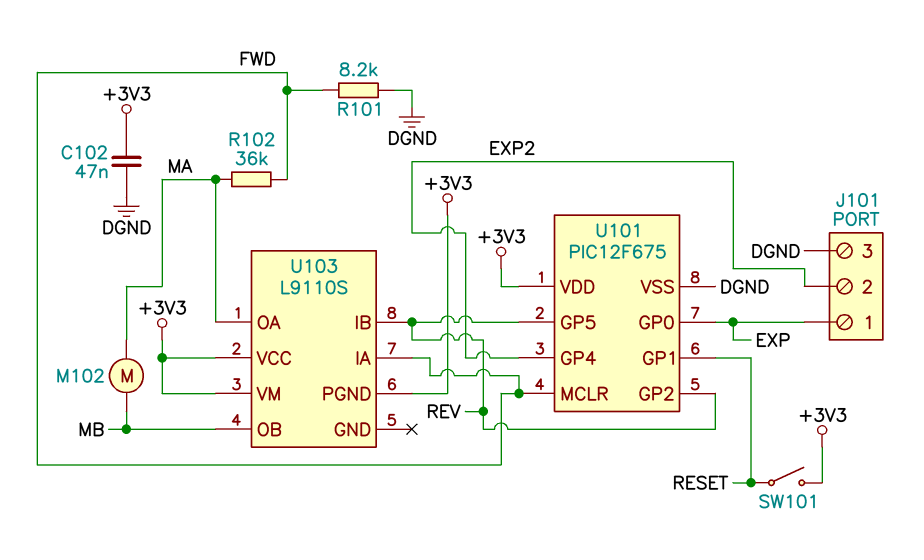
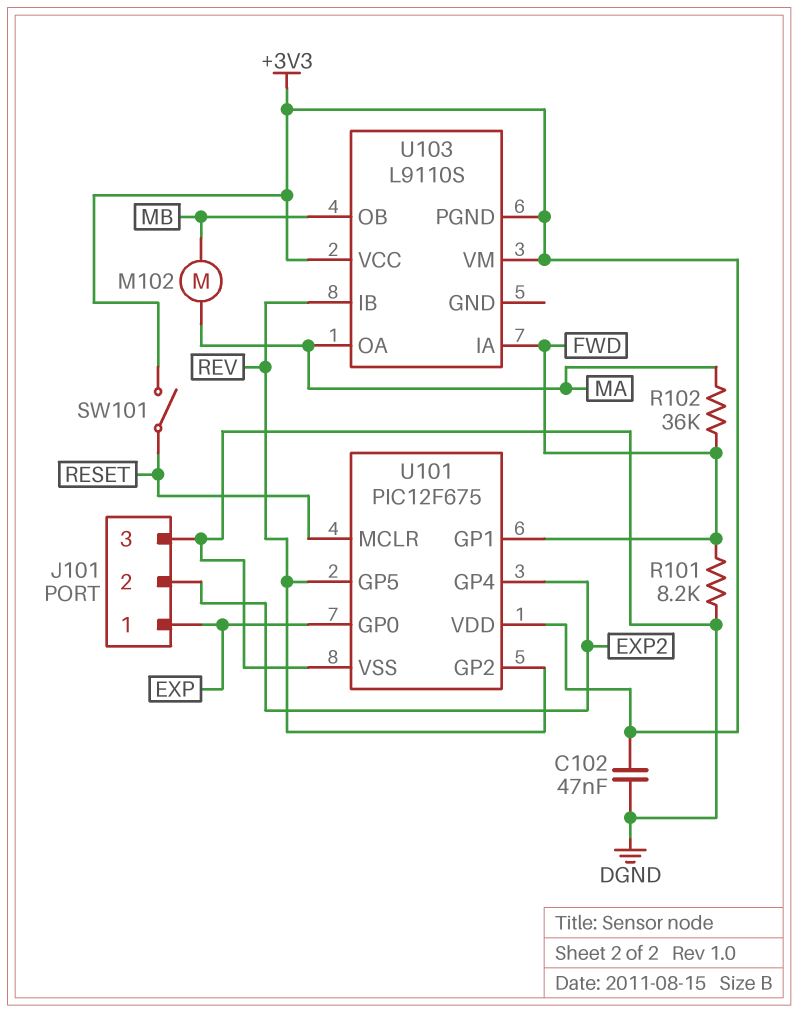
U101 pin GP1: RESET -> FWD
U101 pin MCLR: FWD -> RESET

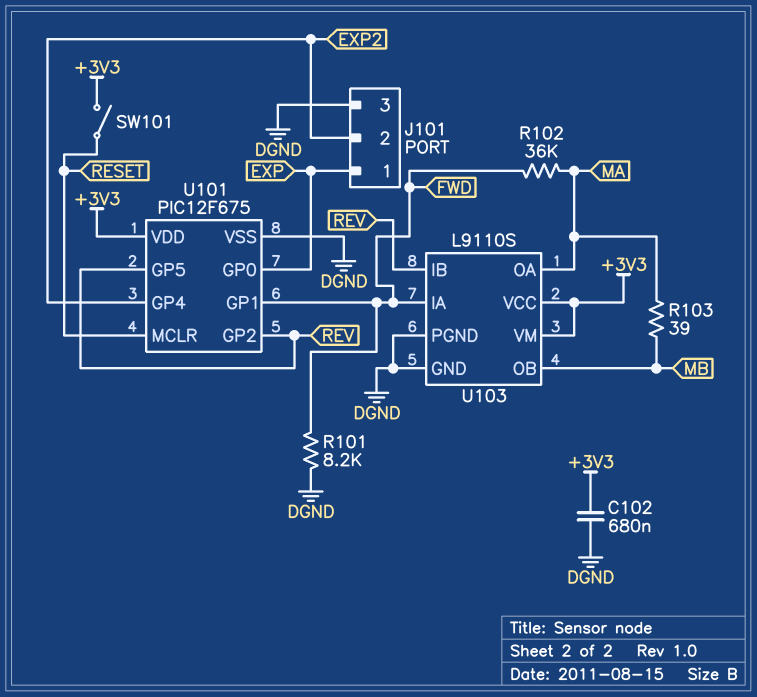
C102: 47nF (+3V3, DGND) -> 680nF (+3V3, DGND)
M102: motor (MA, MB) -> none
R103: none -> 39 (MA, MB)
U103 pin GND: none -> DGND
U103 pin PGND: +3V3 -> DGND

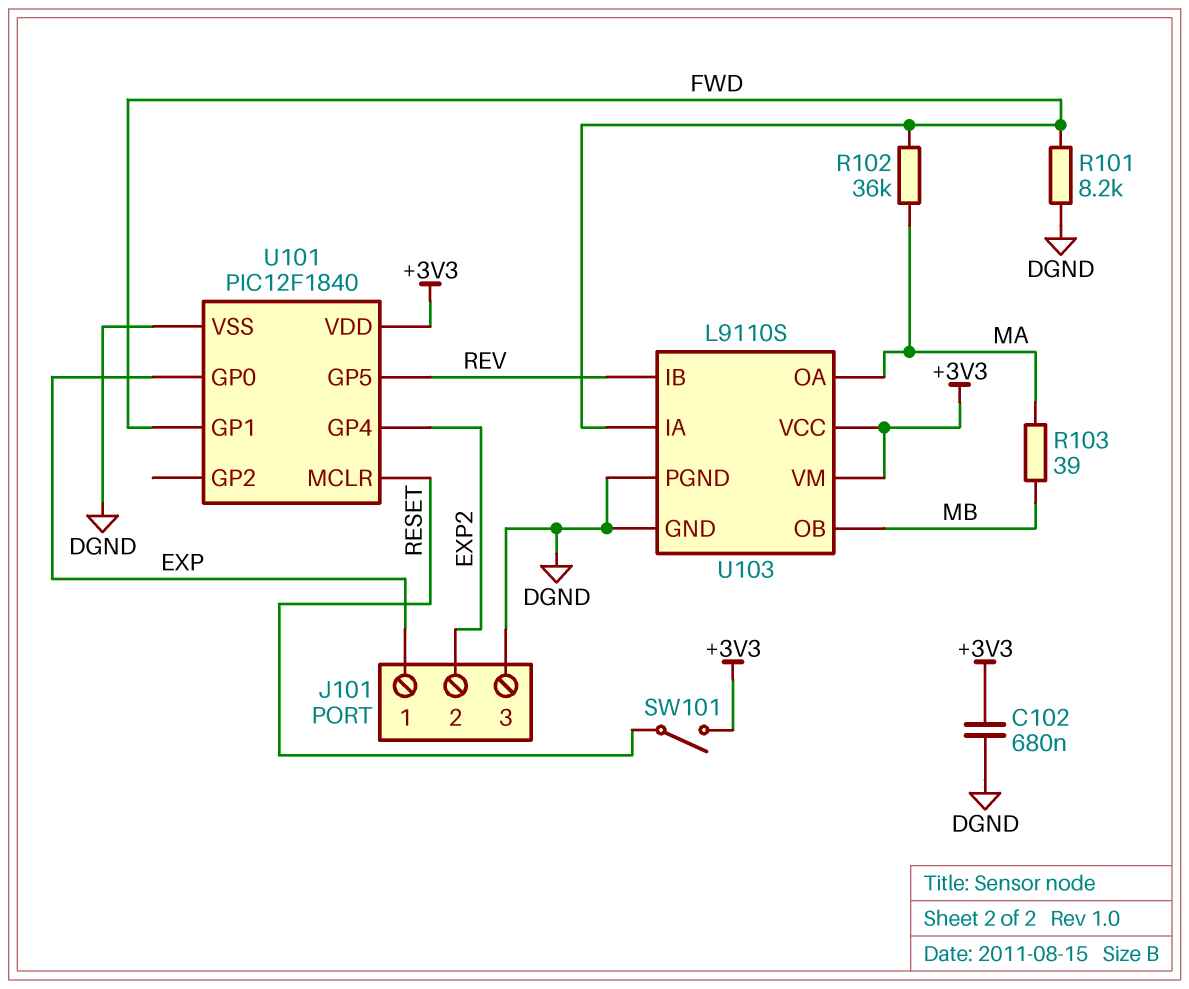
U101: PIC12F675 -> PIC12F1840
U101 pin GP2: REV -> none

